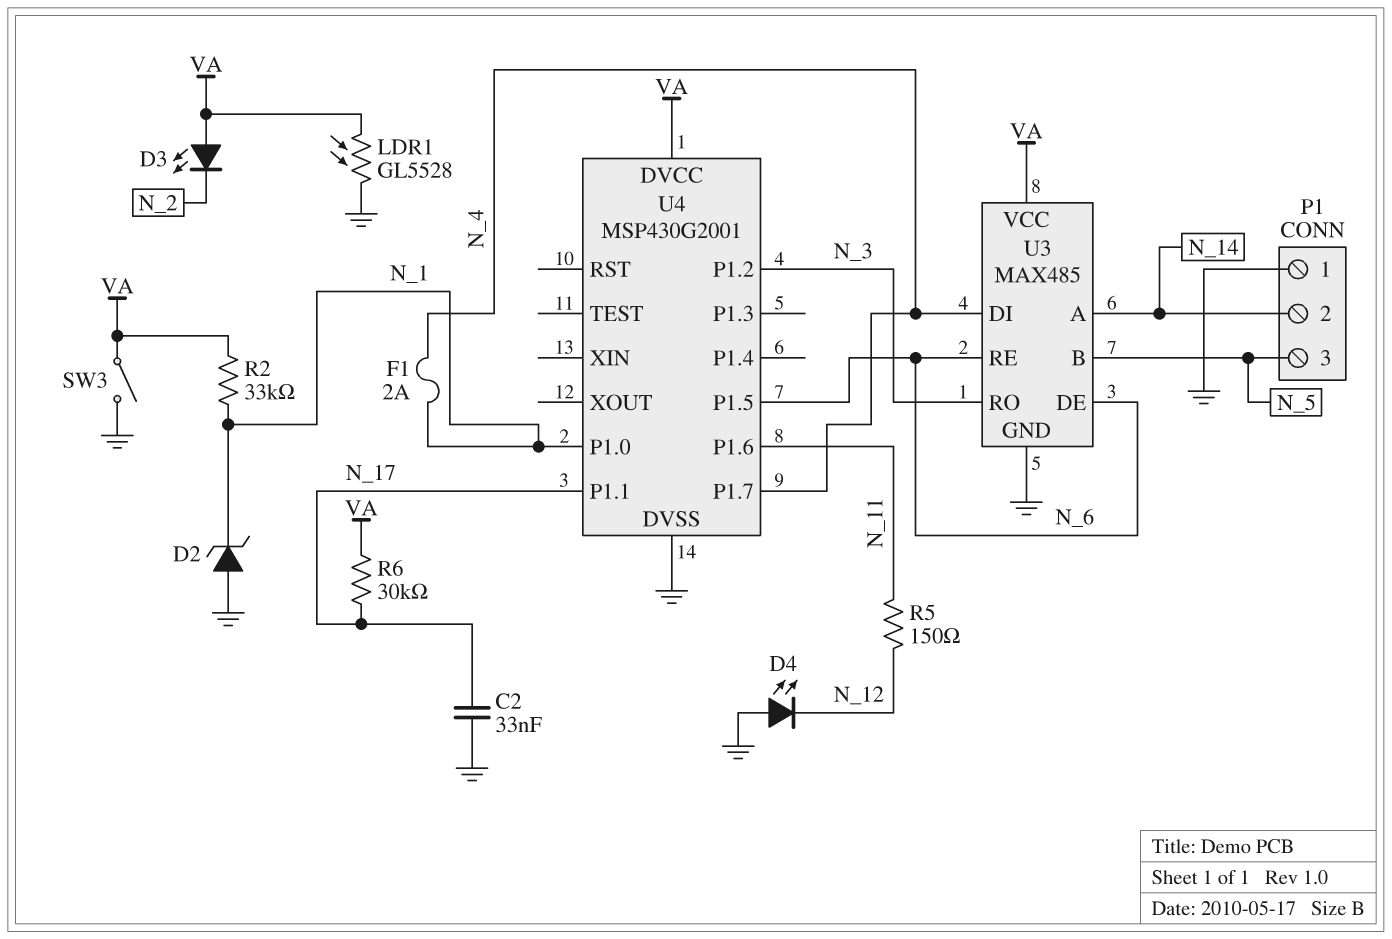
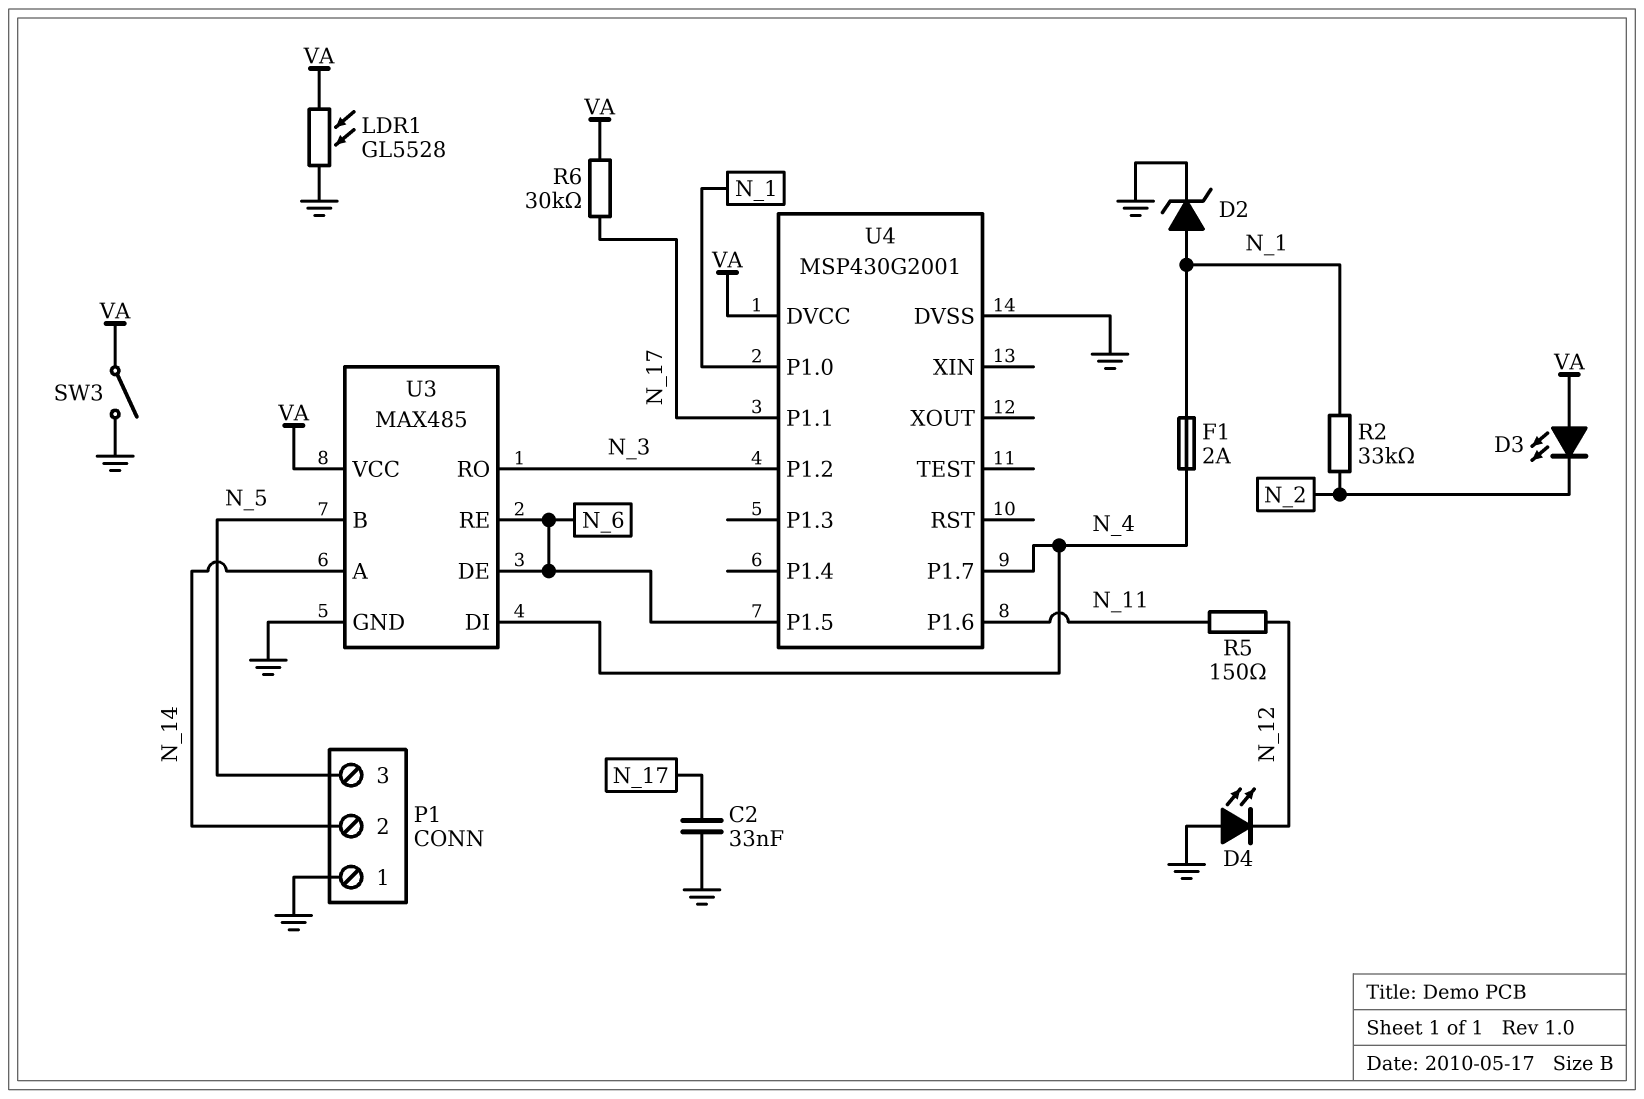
D2: zener (A GND, K N_1) -> zener (A N_1, K GND)
R2: 33k (N_1, VA) -> 33k (N_1, N_2)

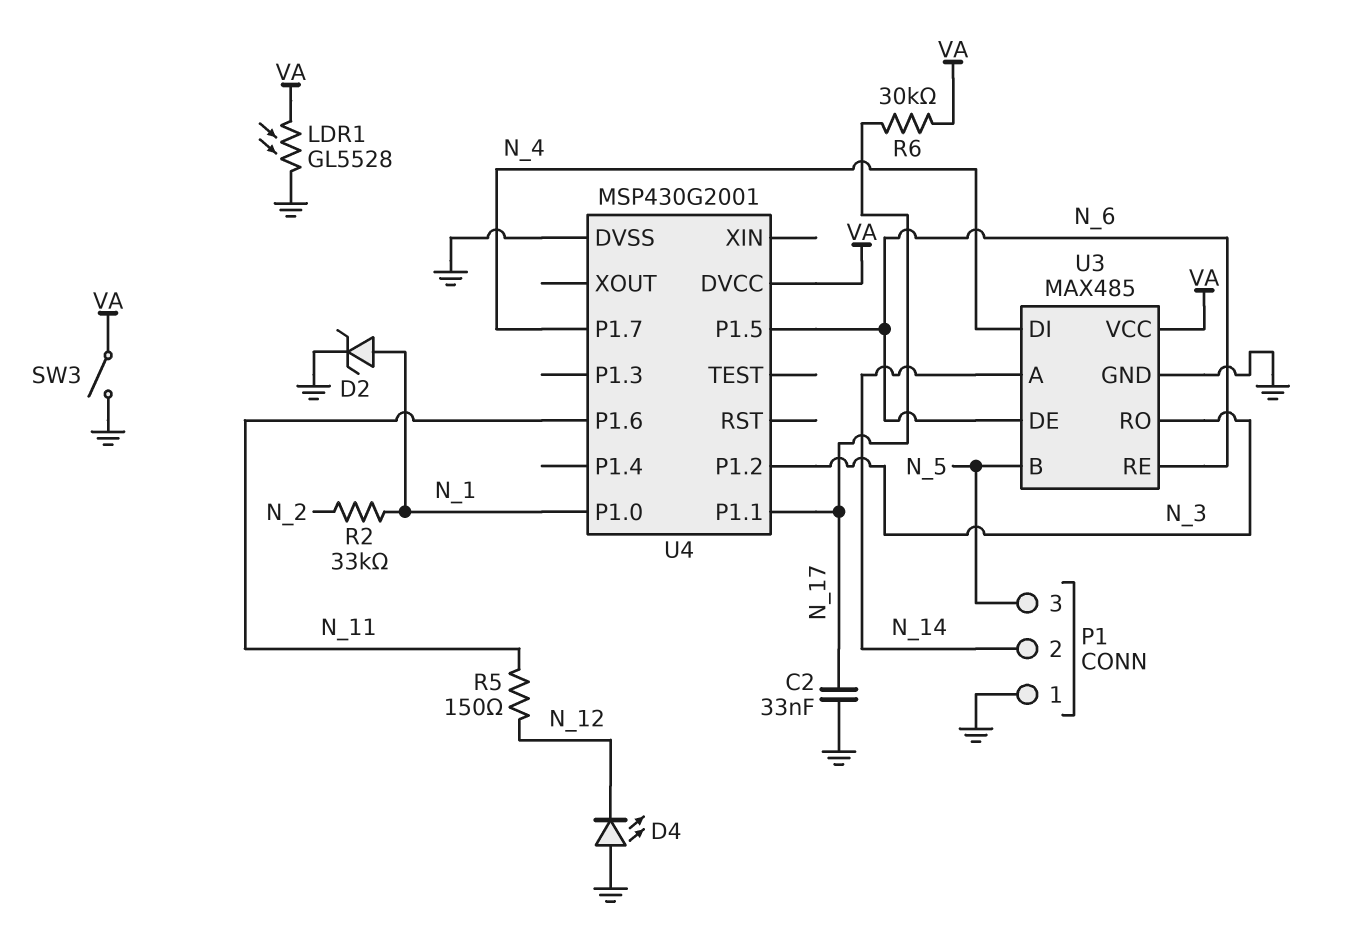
D3: LED (A VA, K N_2) -> none
F1: 2A (N_1, N_4) -> none

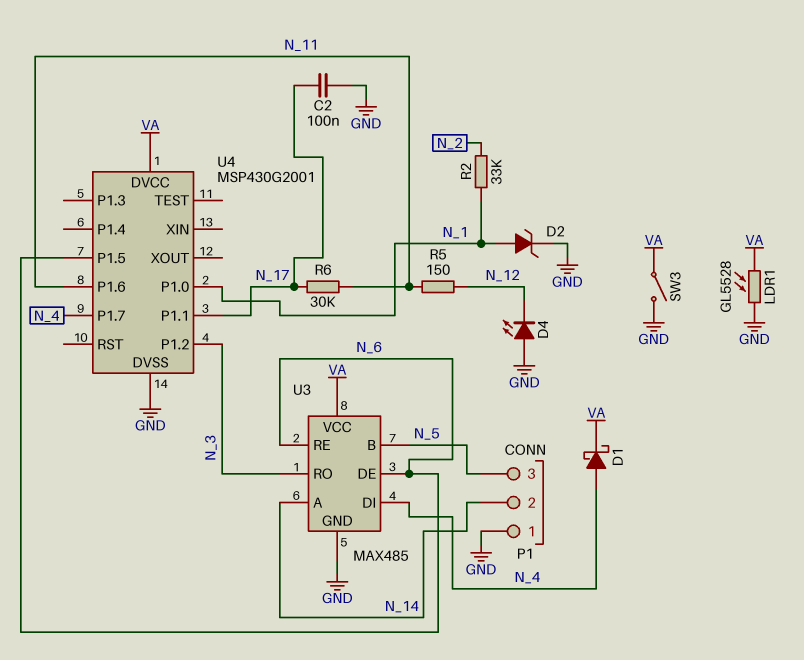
C2: 33nF (GND, N_17) -> 100nF (GND, N_17)
D1: none -> schottky (A N_4, K VA)
R6: 30k (N_17, VA) -> 30k (N_11, N_17)

